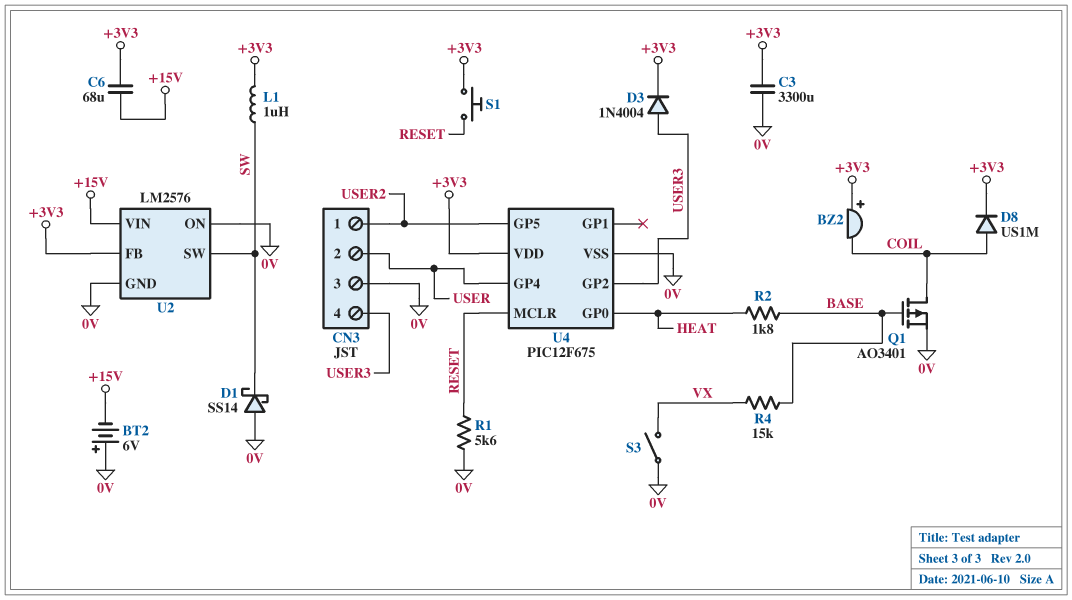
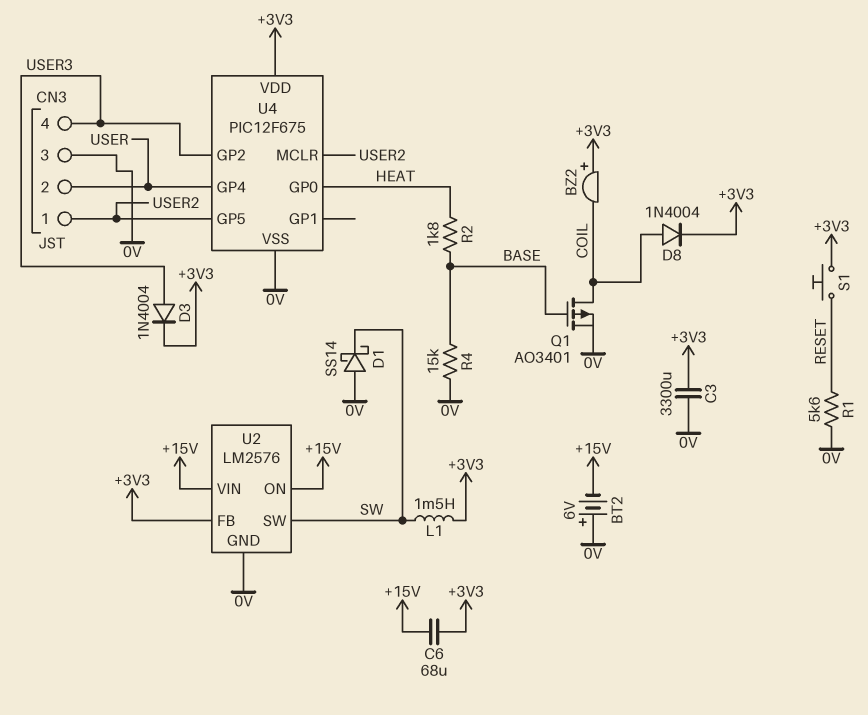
D8: diode US1M (A COIL, K +3V3) -> diode 1N4004 (A COIL, K +3V3)
L1: 1uH (+3V3, SW) -> 1.5mH (+3V3, SW)
R4: 15k (BASE, VX) -> 15k (0V, BASE)
S3: switch (0V, VX) -> none
U2 pin ON: 0V -> +15V
U4 pin MCLR: RESET -> USER2

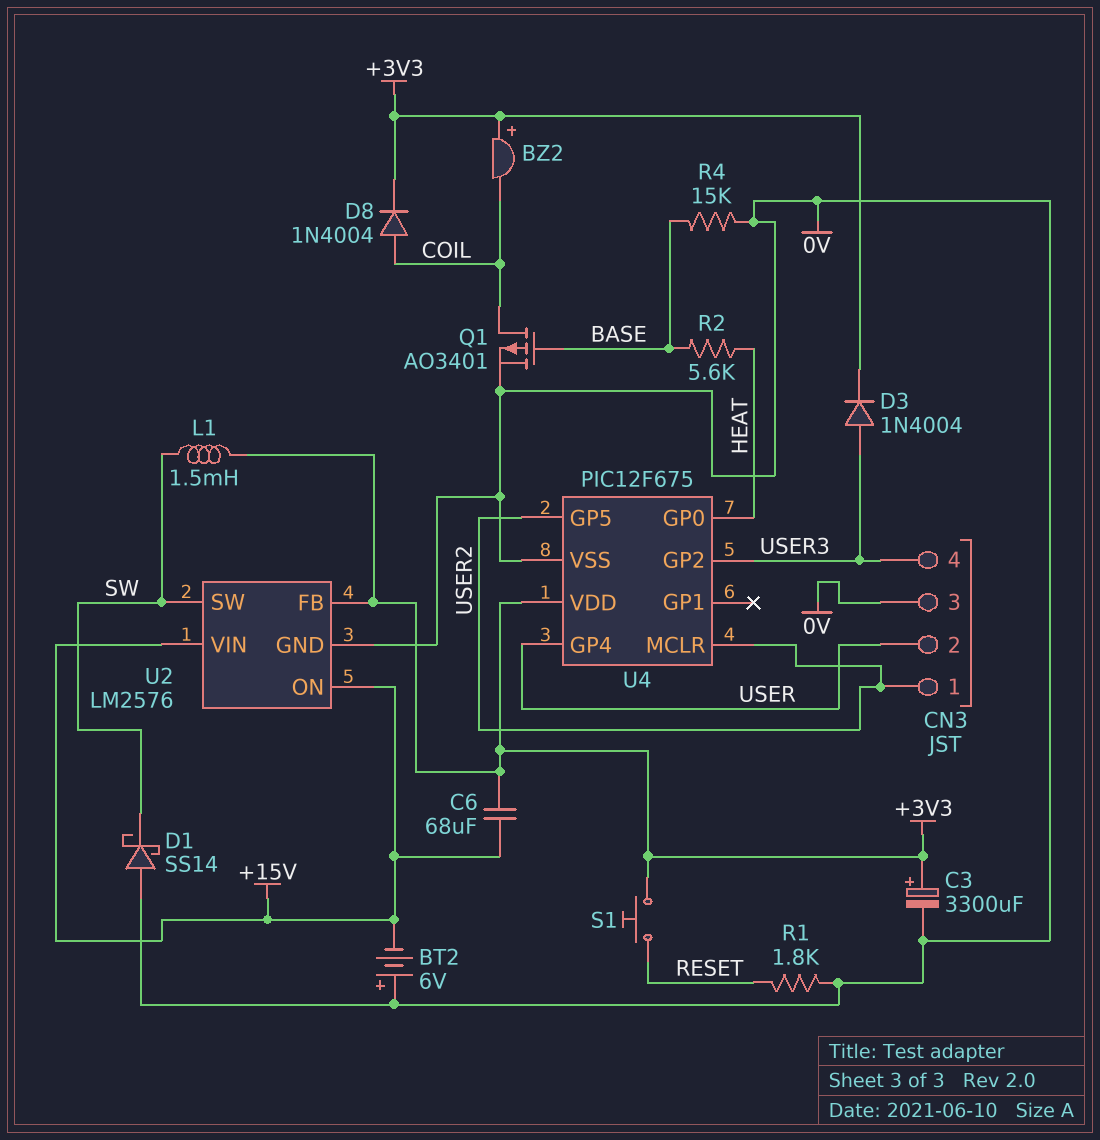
C3: 3300uF (+3V3, 0V) -> 3300uF (plus +3V3, minus 0V)
R1: 5.6k (0V, RESET) -> 1.8k (0V, RESET)
R2: 1.8k (BASE, HEAT) -> 5.6k (BASE, HEAT)

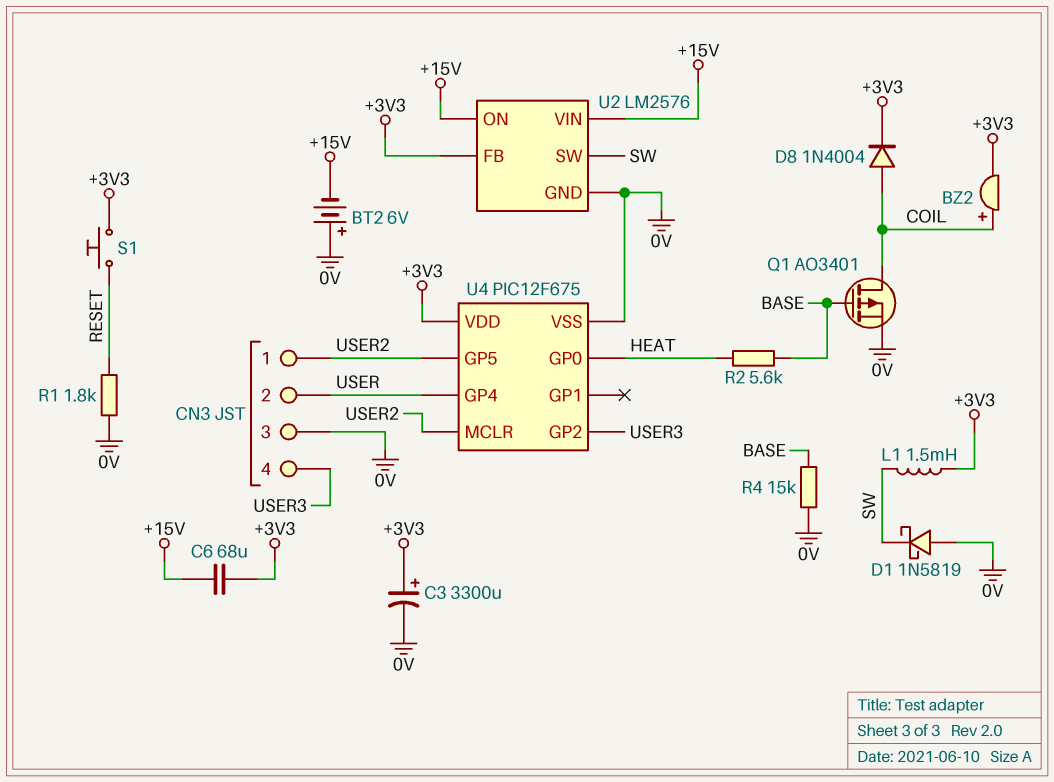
BZ2: buzzer (plus +3V3, minus COIL) -> buzzer (plus COIL, minus +3V3)
D1: schottky SS14 (A 0V, K SW) -> schottky 1N5819 (A 0V, K SW)
D3: diode 1N4004 (A USER3, K +3V3) -> none

